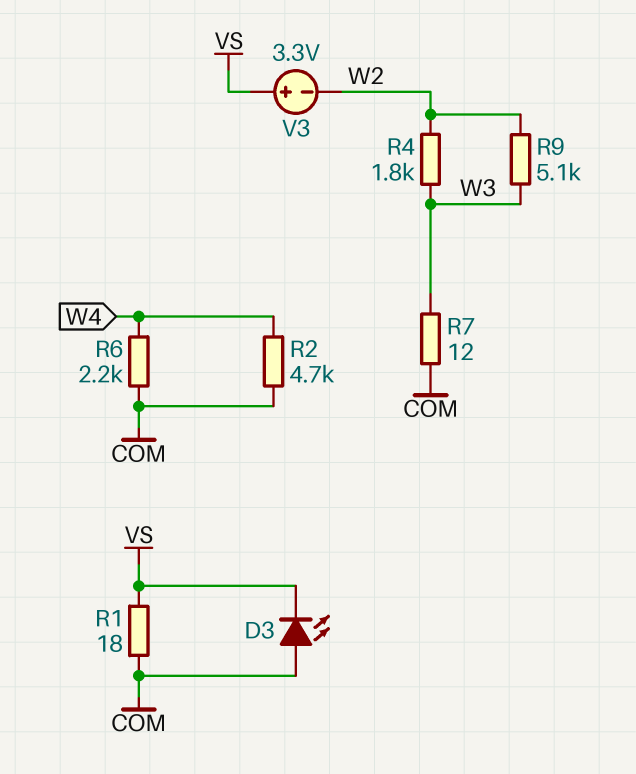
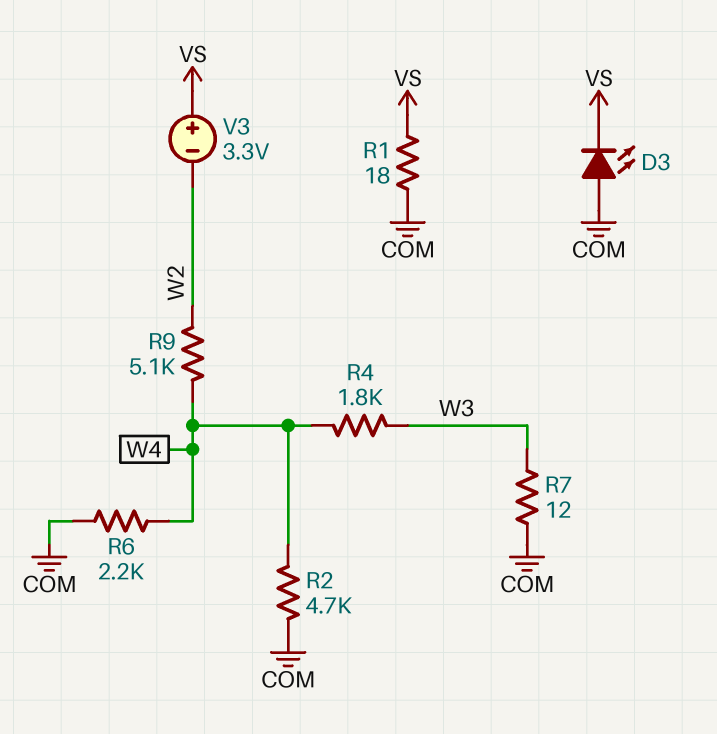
R4: 1.8k (W2, W3) -> 1.8k (W3, W4)
R9: 5.1k (W2, W3) -> 5.1k (W2, W4)

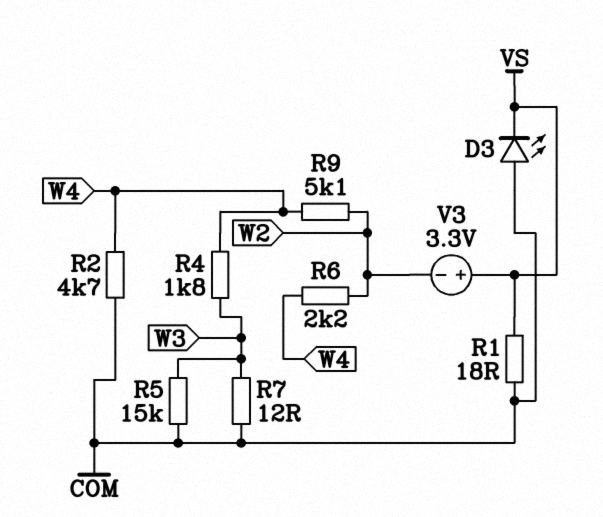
R5: none -> 15k (COM, W3)
R6: 2.2k (COM, W4) -> 2.2k (W2, W4)

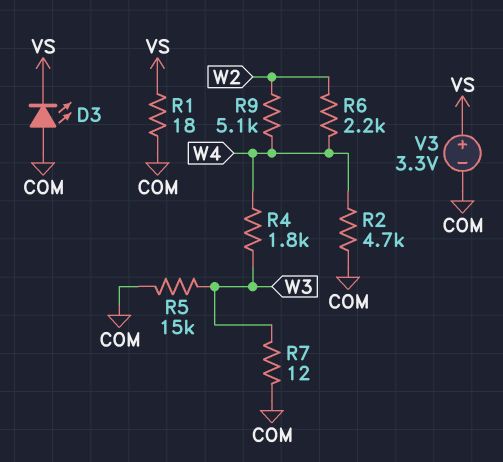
V3: 3.3V (plus VS, minus W2) -> 3.3V (plus VS, minus COM)

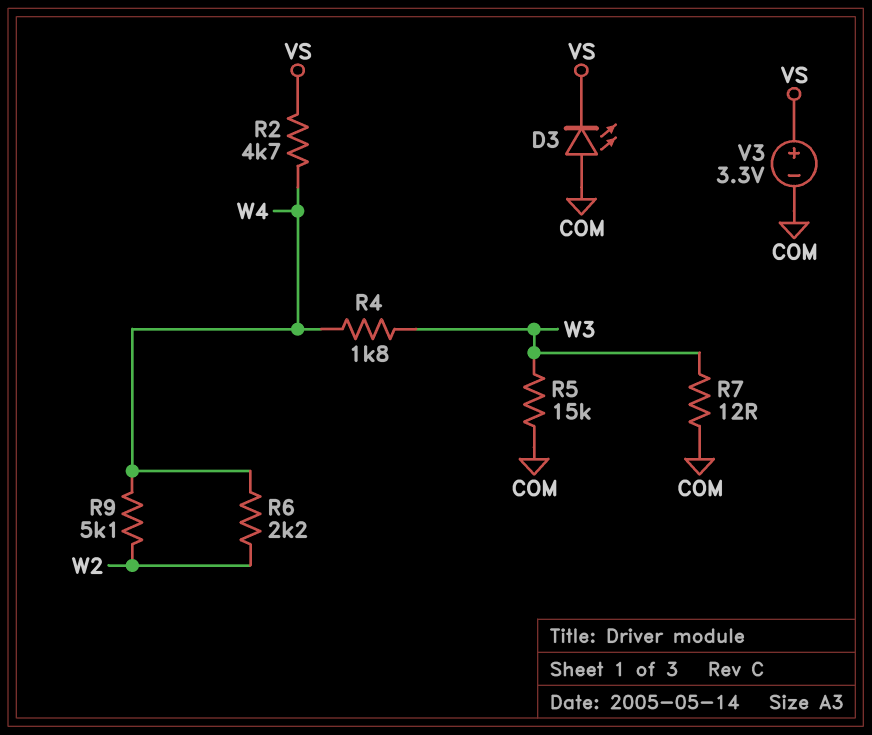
R1: 18 (COM, VS) -> none
R2: 4.7k (COM, W4) -> 4.7k (VS, W4)

